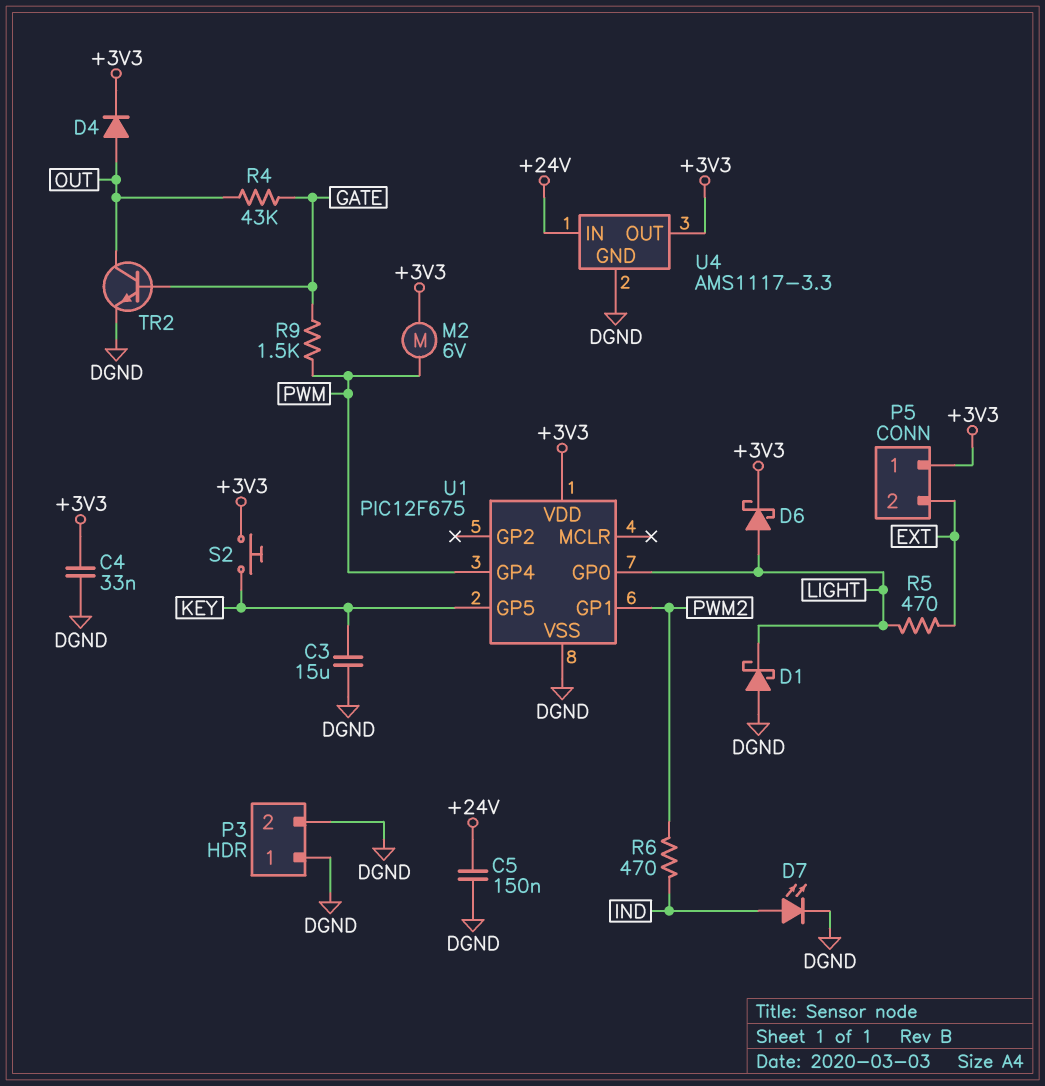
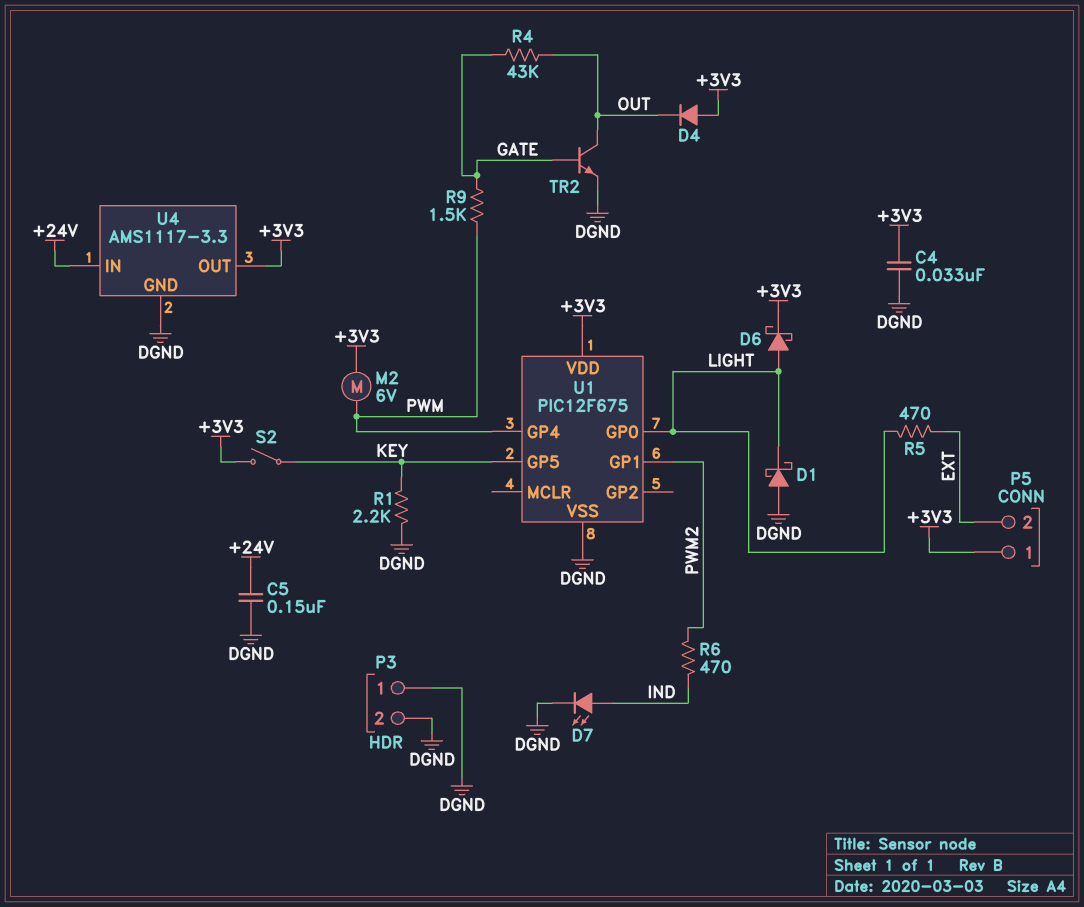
C3: 15uF (DGND, KEY) -> none
D4: diode (A OUT, K +3V3) -> diode (A +3V3, K OUT)
R1: none -> 2.2k (DGND, KEY)
S2: button (+3V3, KEY) -> switch (+3V3, KEY)

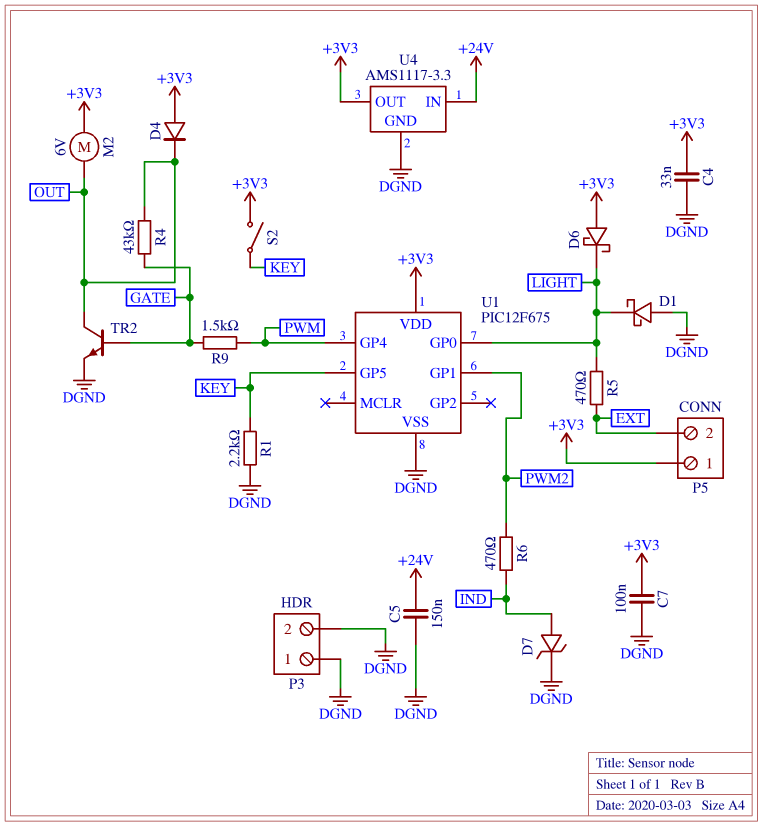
C7: none -> 100nF (+3V3, DGND)
D6: schottky (A LIGHT, K +3V3) -> schottky (A +3V3, K LIGHT)
D7: LED (A IND, K DGND) -> zener (A IND, K DGND)
M2: motor 6V (+3V3, PWM) -> motor 6V (+3V3, OUT)

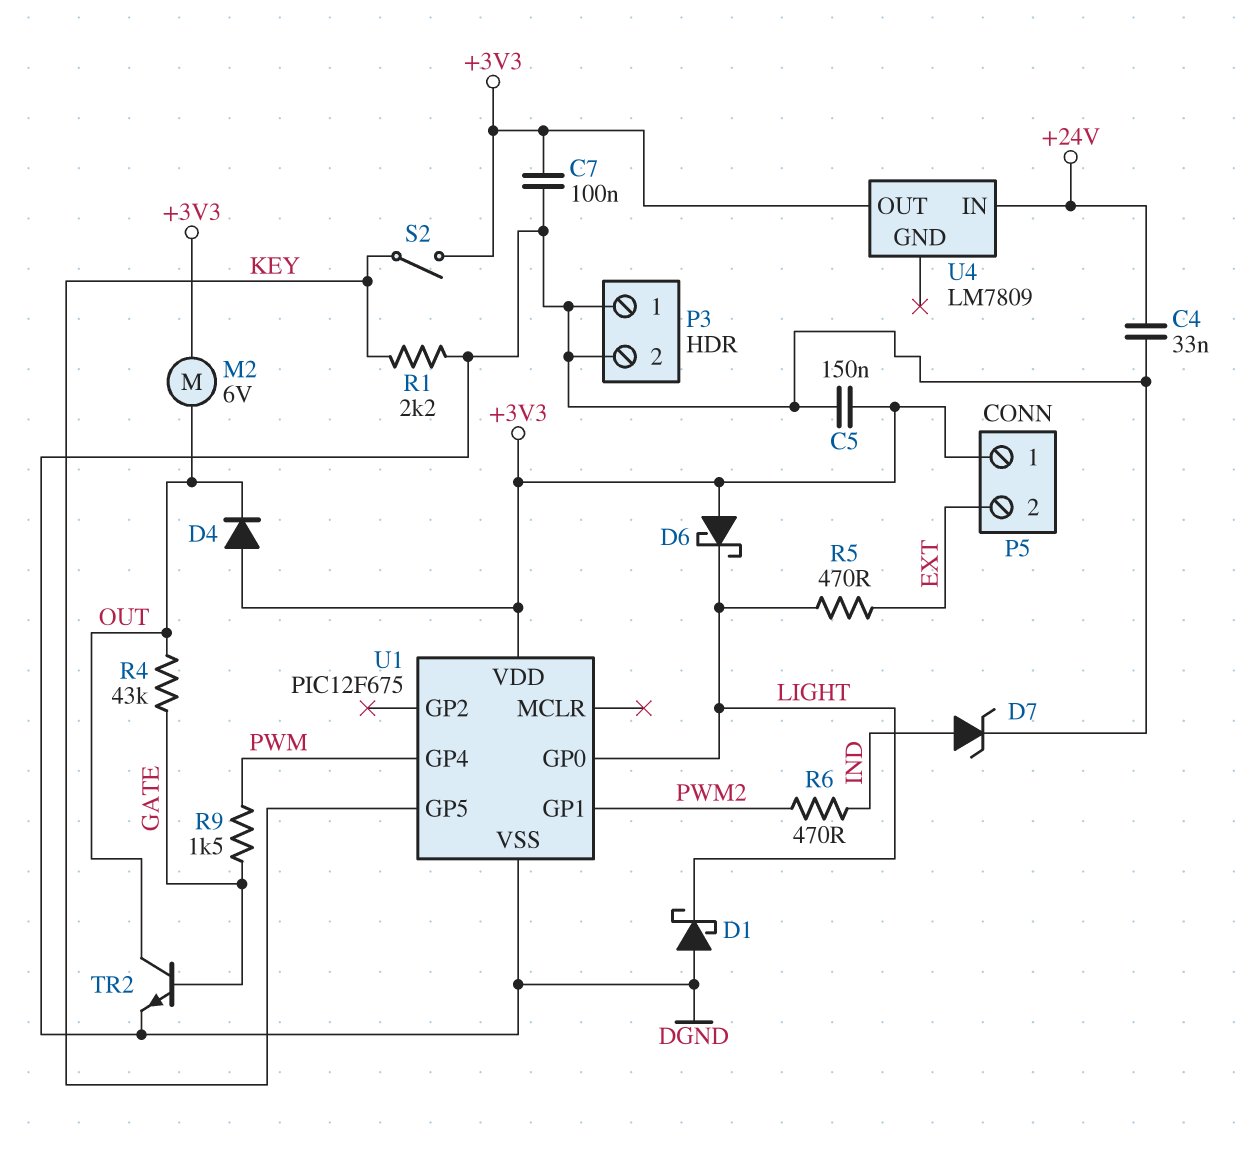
C4: 33nF (+3V3, DGND) -> 33nF (+24V, DGND)
C5: 150nF (+24V, DGND) -> 150nF (+3V3, DGND)
U4: AMS1117-3.3 -> LM7809
U4 pin GND: DGND -> none

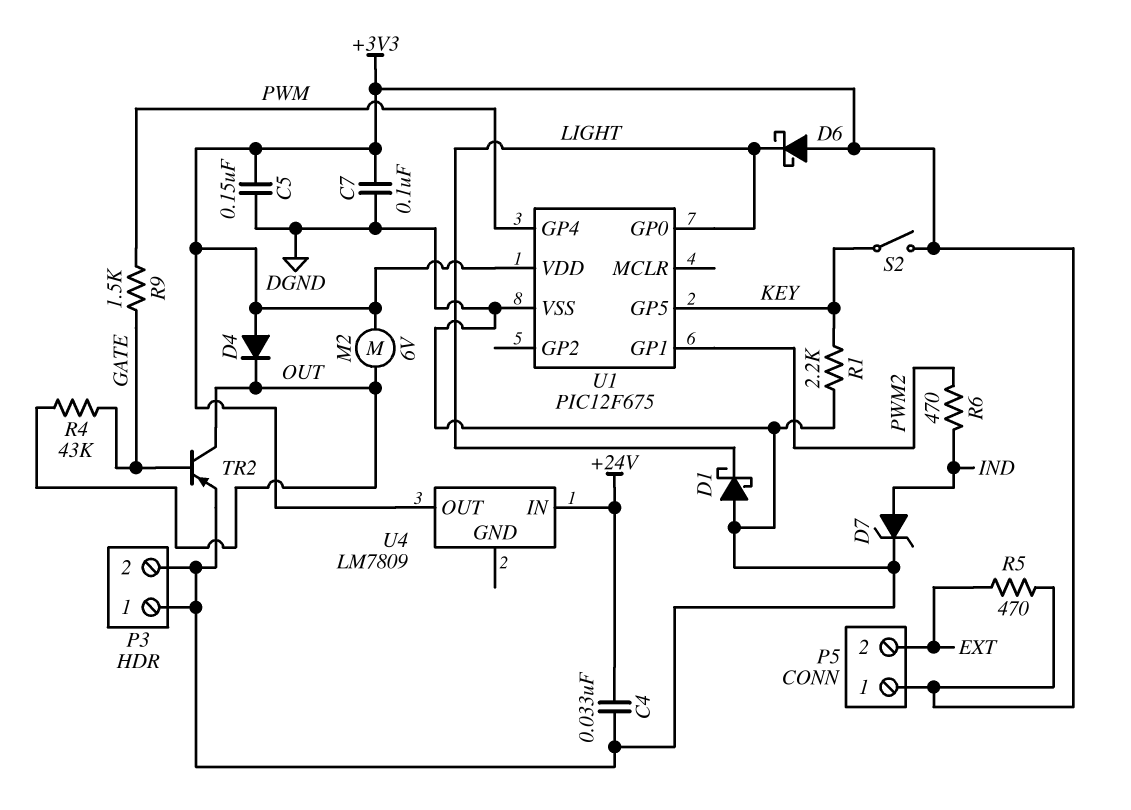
R5: 470 (EXT, LIGHT) -> 470 (+3V3, EXT)
TR2: NPN (B GATE, C OUT, E DGND) -> PNP (B GATE, C OUT, E DGND)

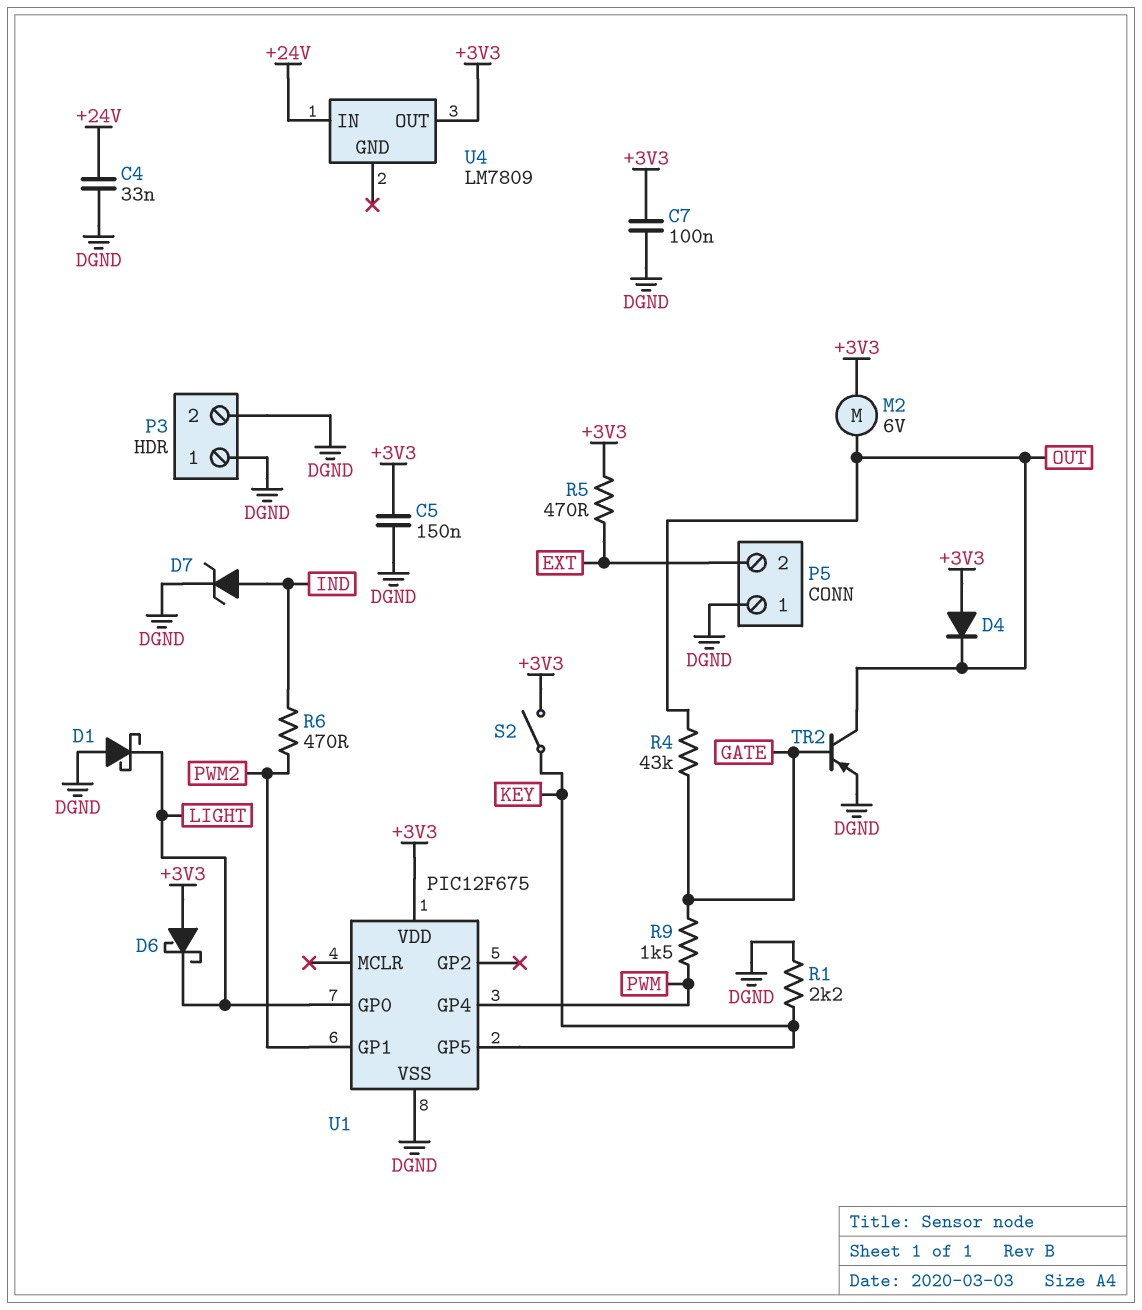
P5 pin 1: +3V3 -> DGND

